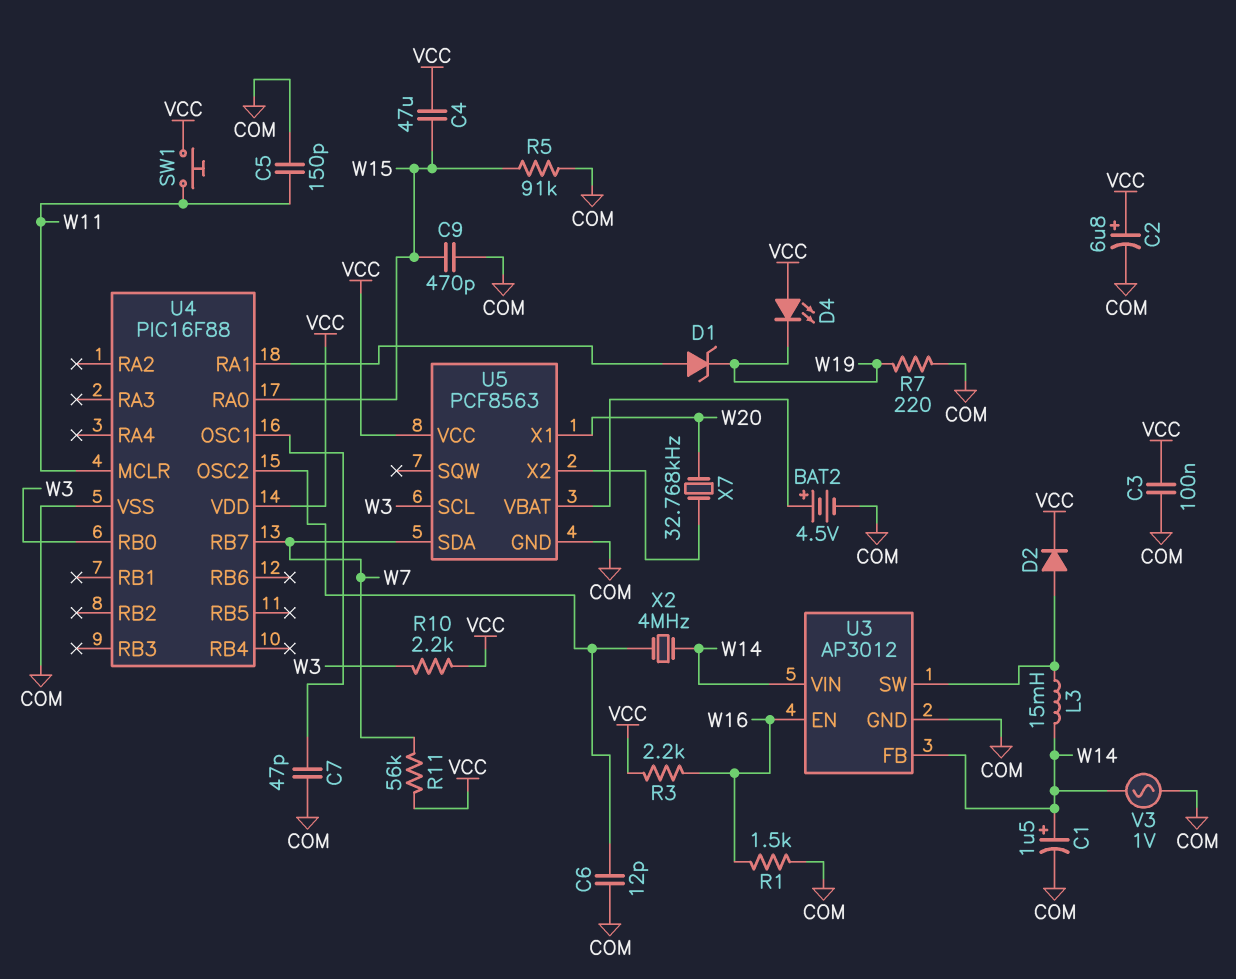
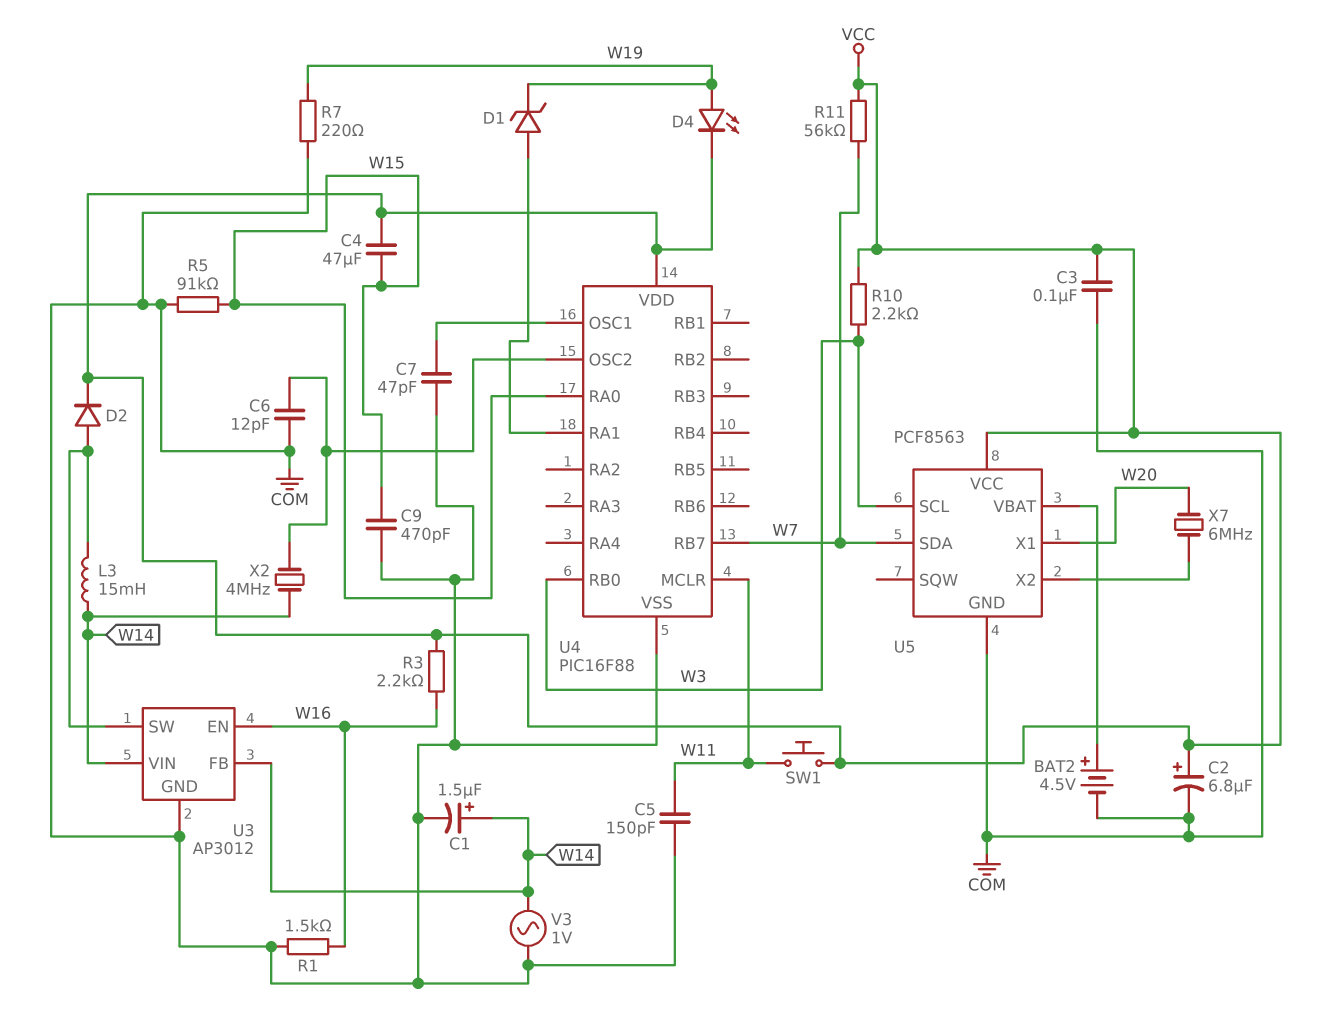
D4: LED (A VCC, K W19) -> LED (A W19, K VCC)
X7: 32.768kHz (U5/X2, W20) -> 6MHz (U5/X2, W20)

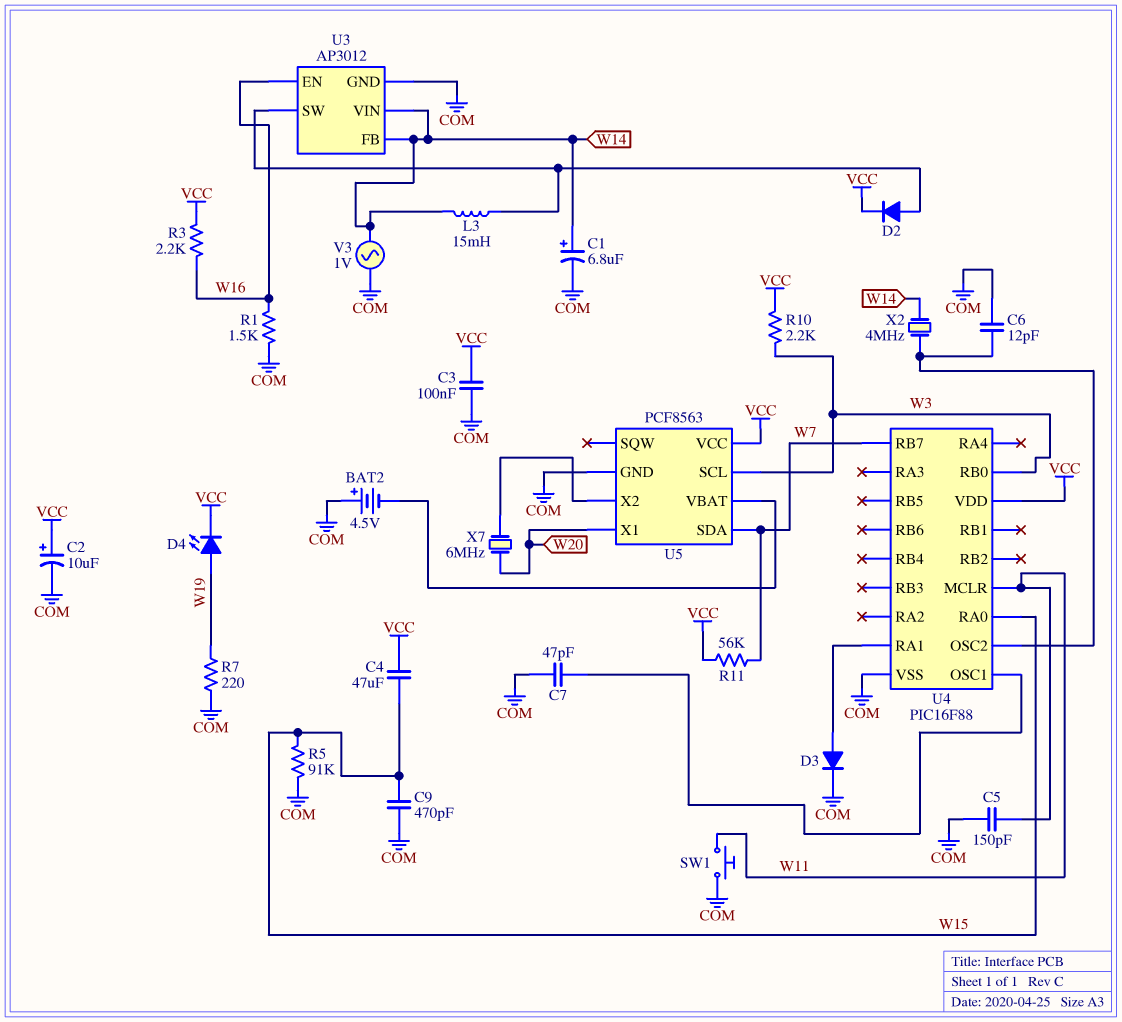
BAT2: 4.5V (plus U5/VBAT, minus COM) -> 4.5V (plus COM, minus U5/VBAT)
C1: 1.5uF (plus W14, minus COM) -> 6.8uF (plus W14, minus COM)
C2: 6.8uF (plus VCC, minus COM) -> 10uF (plus VCC, minus COM)
D1: zener (A U4/RA1, K W19) -> none
D3: none -> diode (A U4/RA1, K COM)
SW1: button (VCC, W11) -> button (COM, W11)

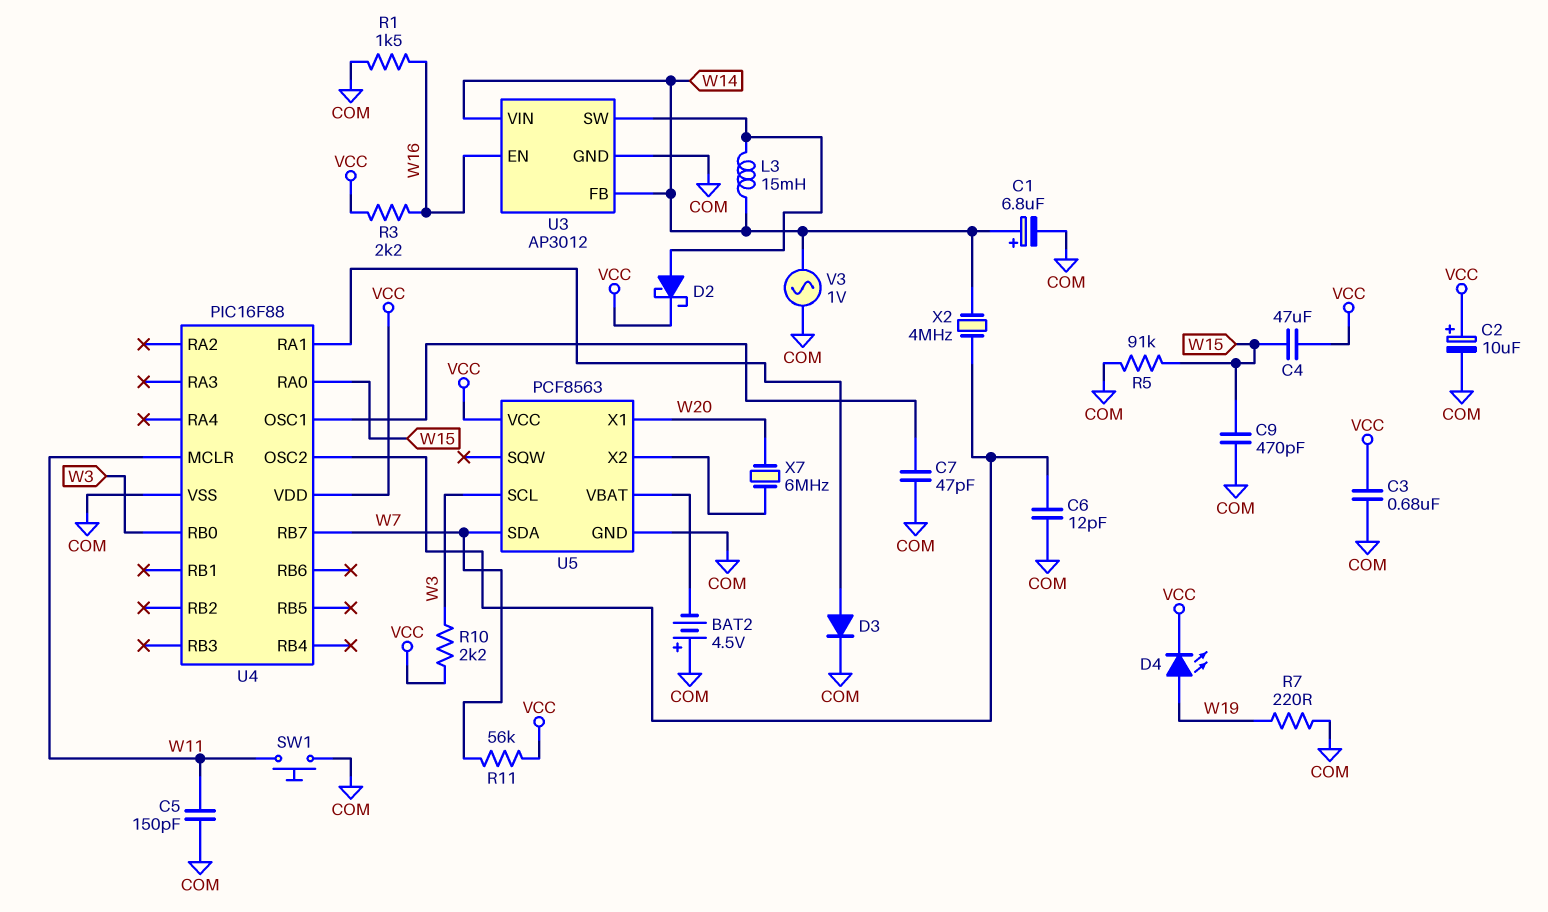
C3: 100nF (COM, VCC) -> 680nF (COM, VCC)
D2: diode (A U3/SW, K VCC) -> schottky (A U3/SW, K VCC)

